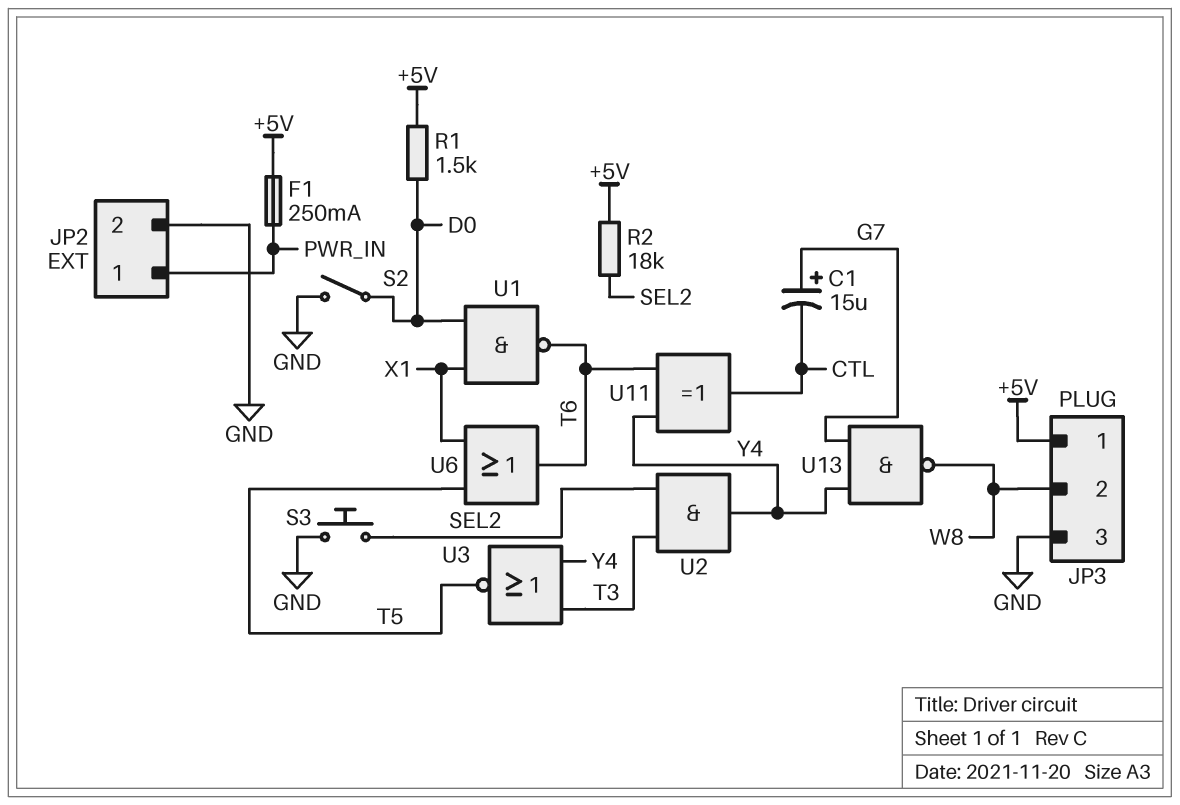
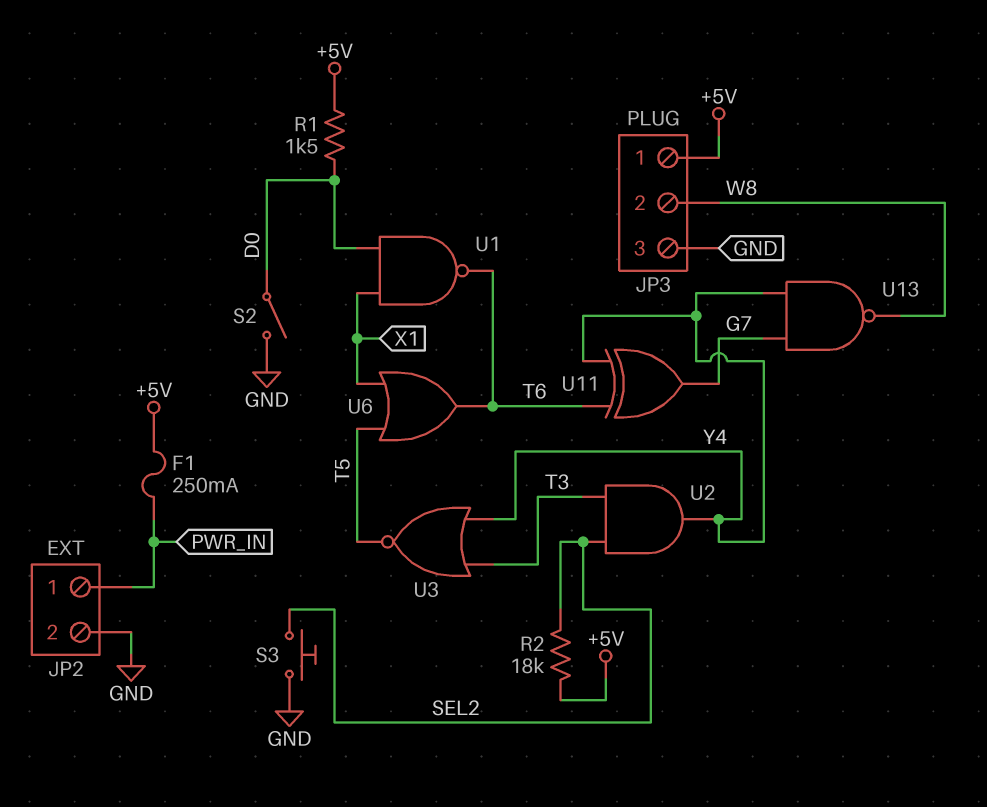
C1: 15uF (plus G7, minus CTL) -> none
U11: XOR (in T6, in Y4, out CTL) -> XOR (in T6, in Y4, out G7)

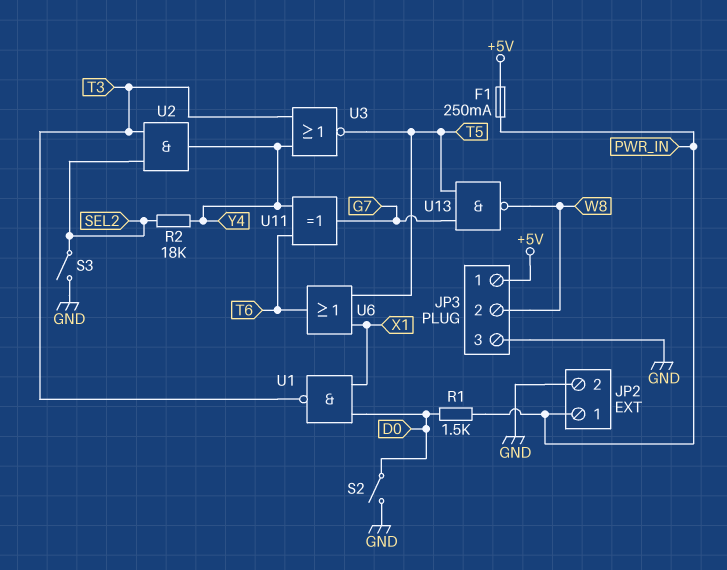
R1: 1.5k (+5V, D0) -> 1.5k (D0, PWR_IN)
R2: 18k (+5V, SEL2) -> 18k (SEL2, Y4)
S3: button (GND, SEL2) -> switch (GND, SEL2)
U1: NAND (in D0, in X1, out T6) -> NAND (in D0, in X1, out T3)
U13: NAND (in G7, in Y4, out W8) -> NAND (in G7, in T5, out W8)

